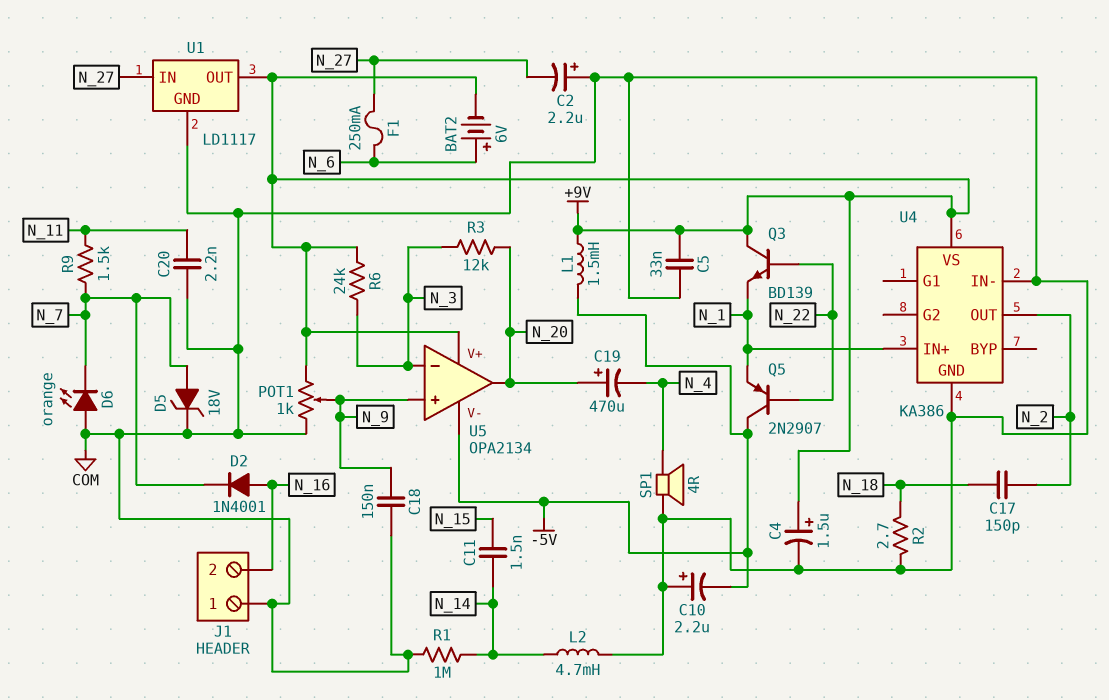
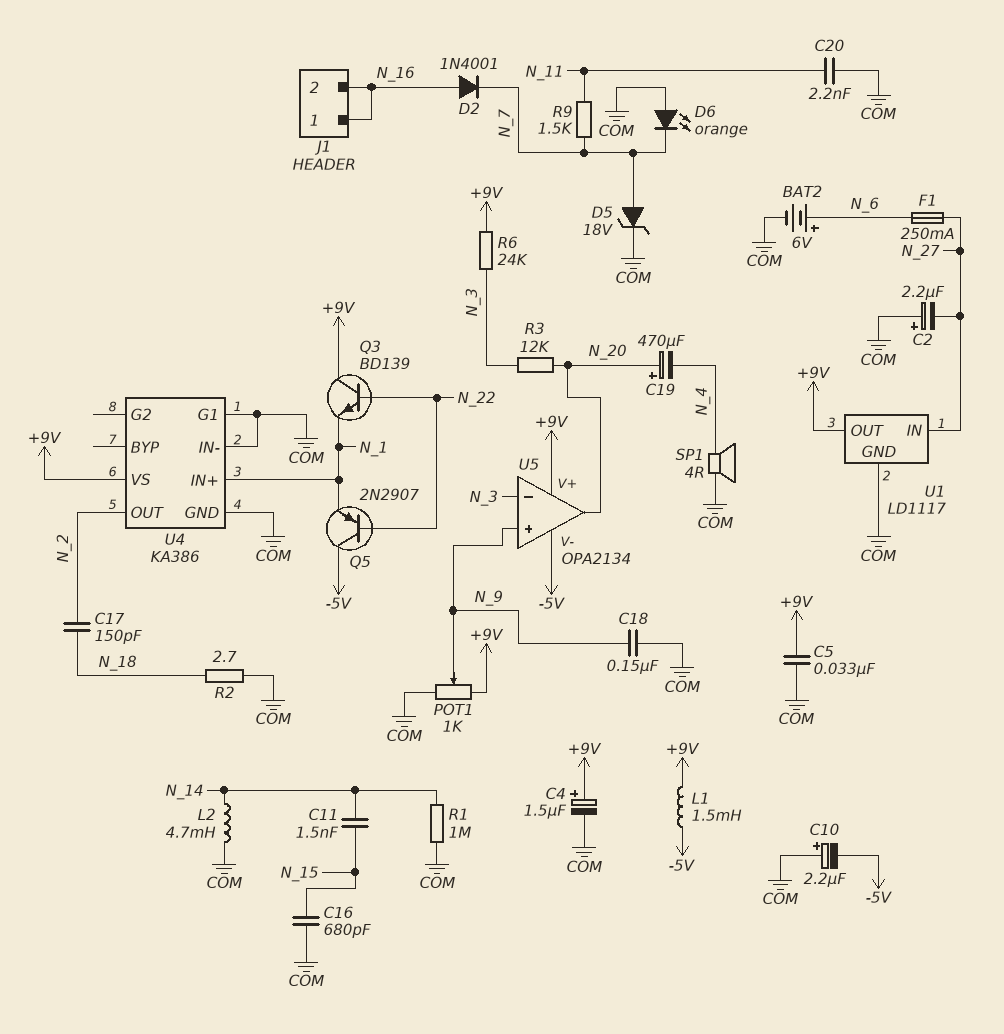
BAT2: 6V (plus N_6, minus +9V) -> 6V (plus N_6, minus COM)
C16: none -> 680pF (COM, N_15)
J1 pin 1: COM -> N_16
U4 pin G1: none -> COM

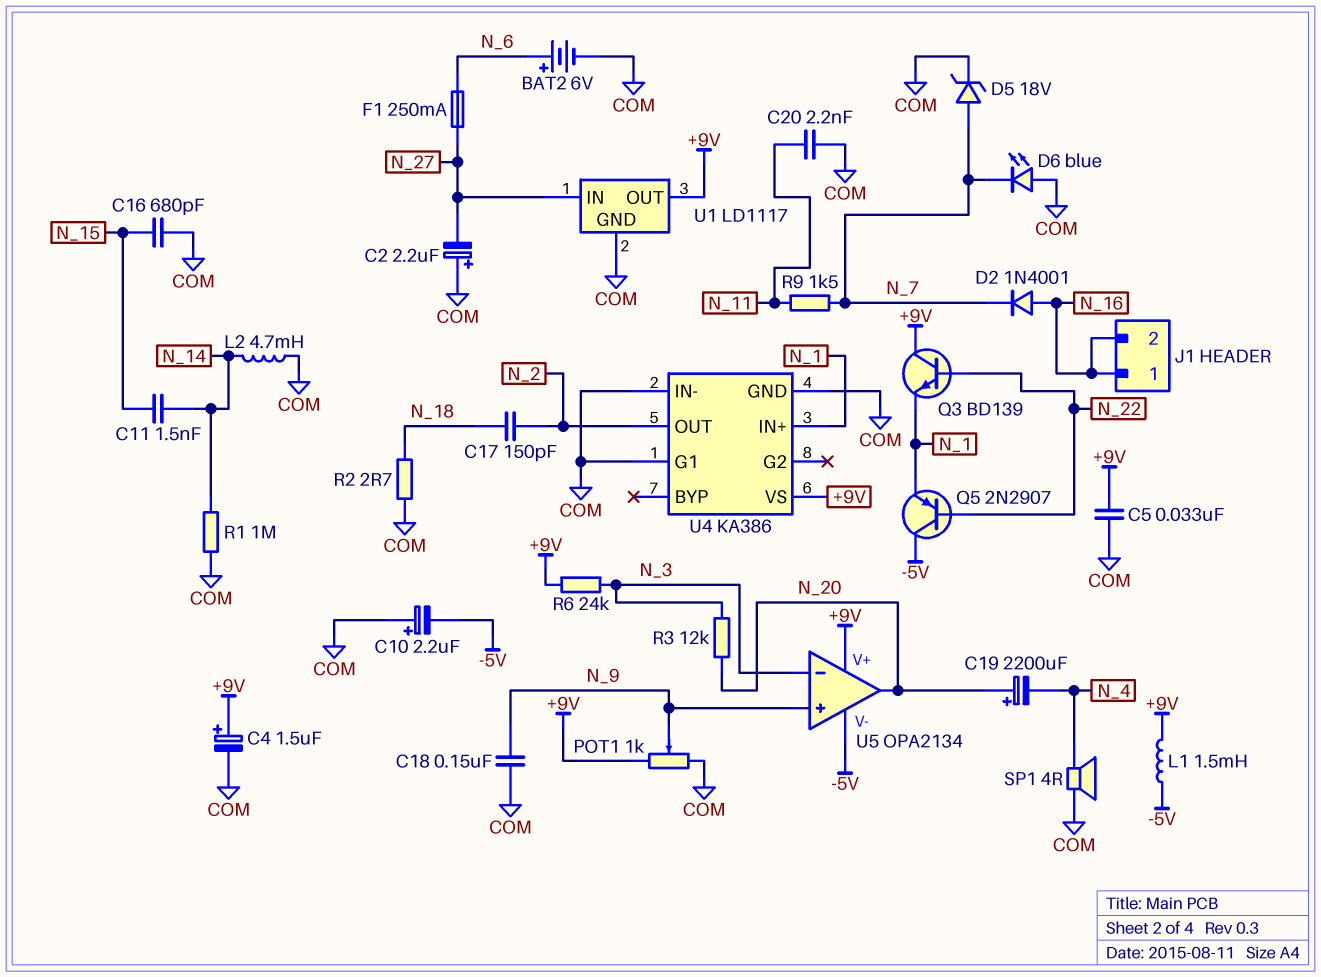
C19: 470uF (plus N_20, minus N_4) -> 2200uF (plus N_20, minus N_4)
D6: LED orange (A COM, K N_7) -> LED blue (A COM, K N_7)

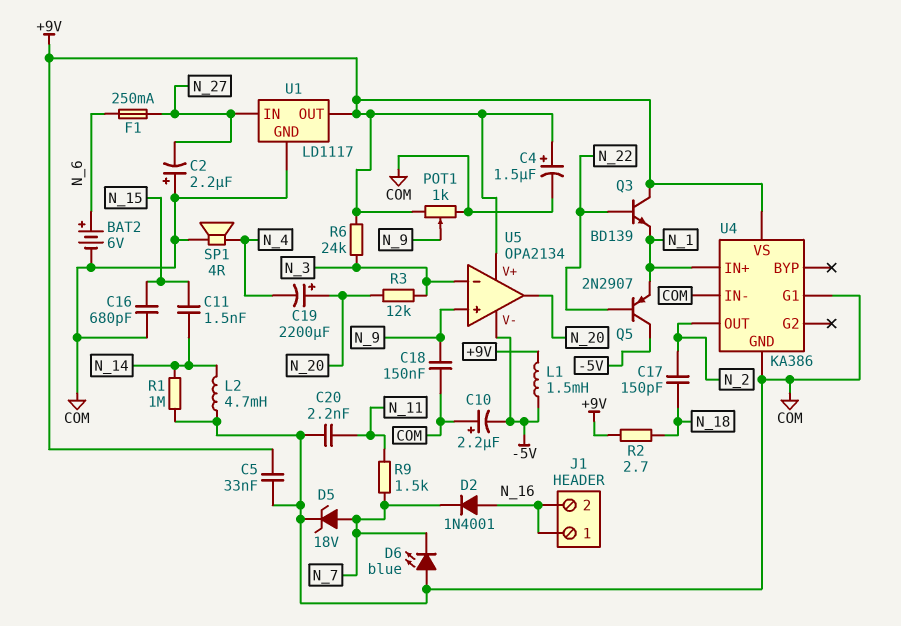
R2: 2.7 (COM, N_18) -> 2.7 (+9V, N_18)

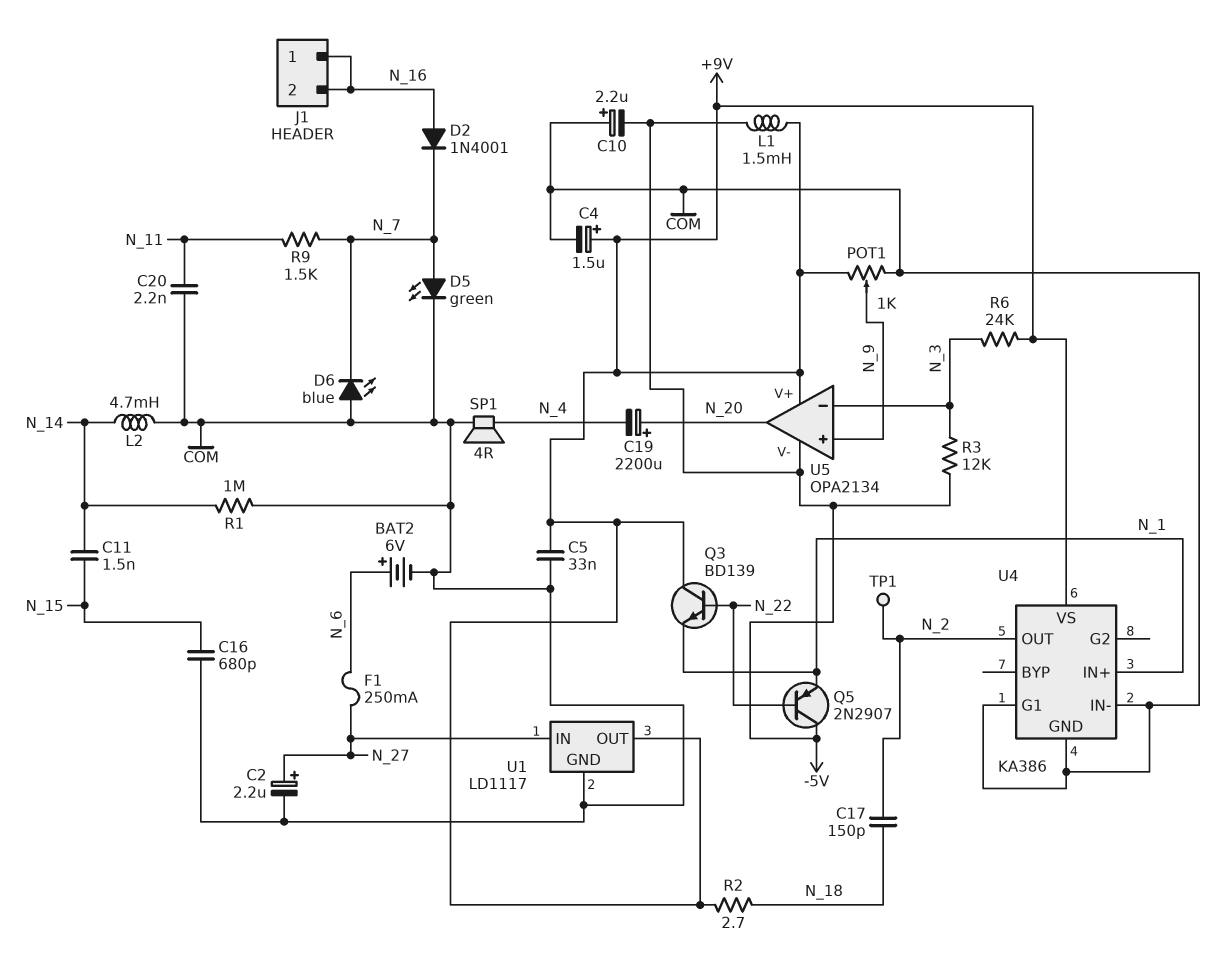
C2: 2.2uF (plus COM, minus N_27) -> 2.2uF (plus N_27, minus COM)
C18: 150nF (COM, N_9) -> none
D5: zener 18V (A N_7, K COM) -> LED green (A N_7, K COM)
R3: 12k (N_3, N_20) -> 12k (-5V, N_3)
TP1: none -> test point (N_2)

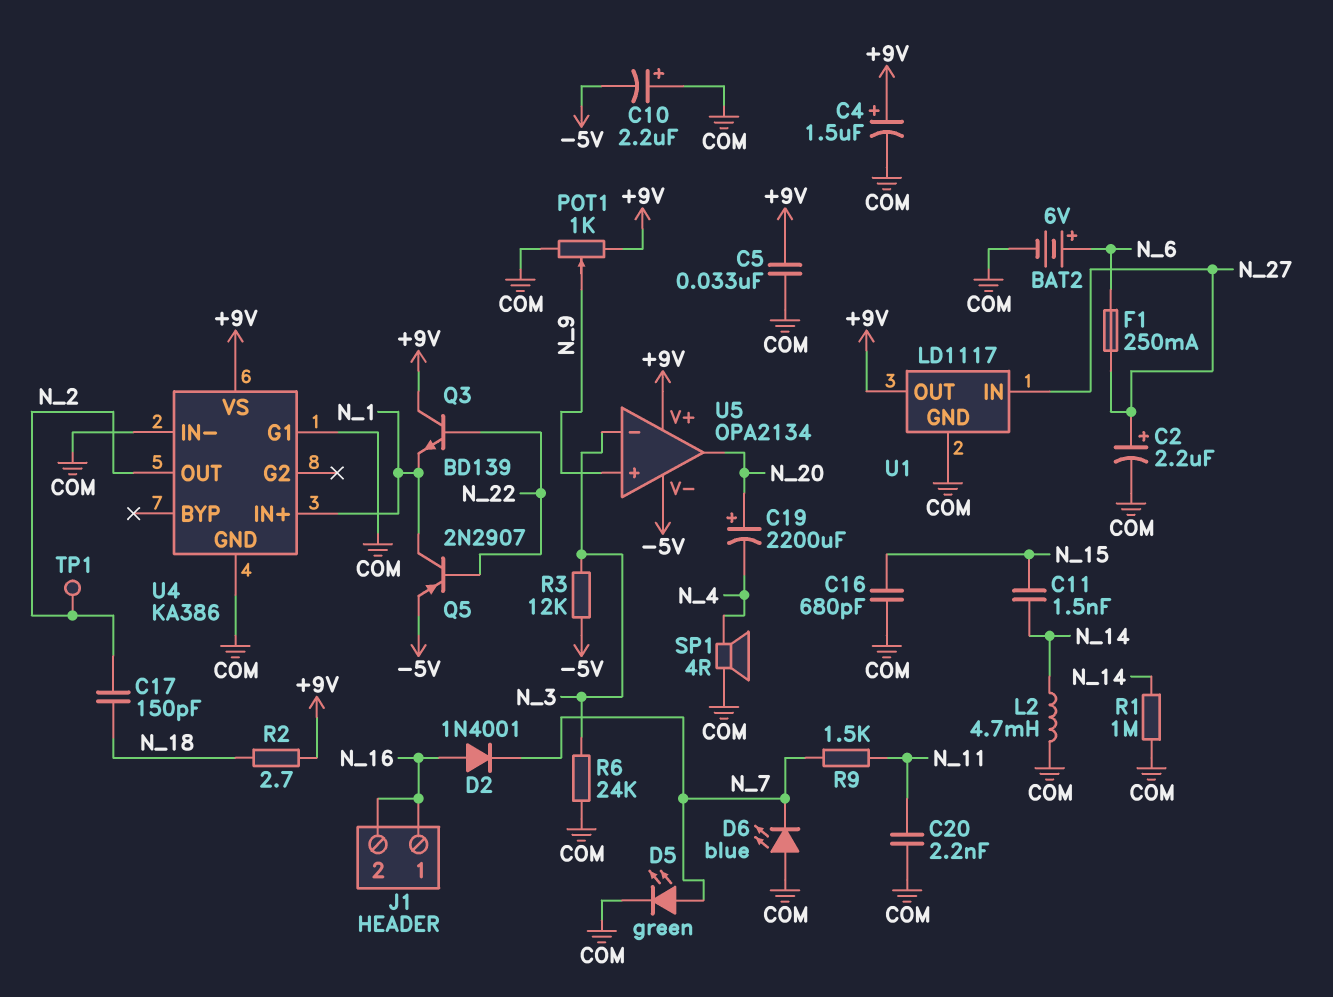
L1: 1.5mH (+9V, -5V) -> none
Q5: PNP 2N2907 (B N_22, C -5V, E N_1) -> PNP 2N2907 (B N_22, C N_1, E -5V)
R6: 24k (+9V, N_3) -> 24k (COM, N_3)

